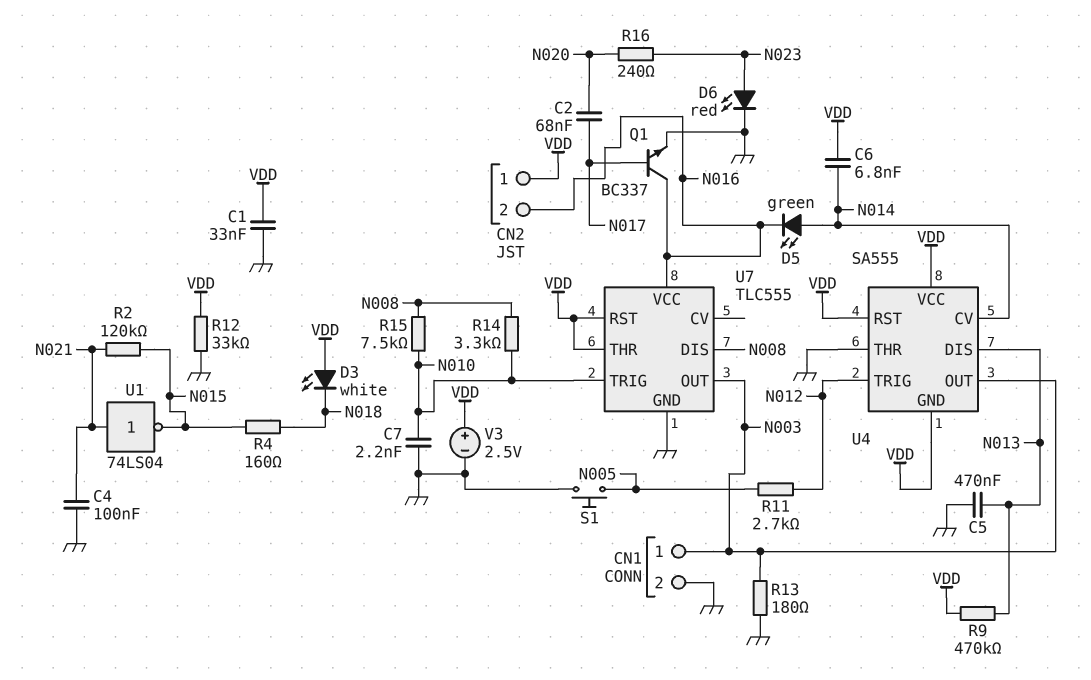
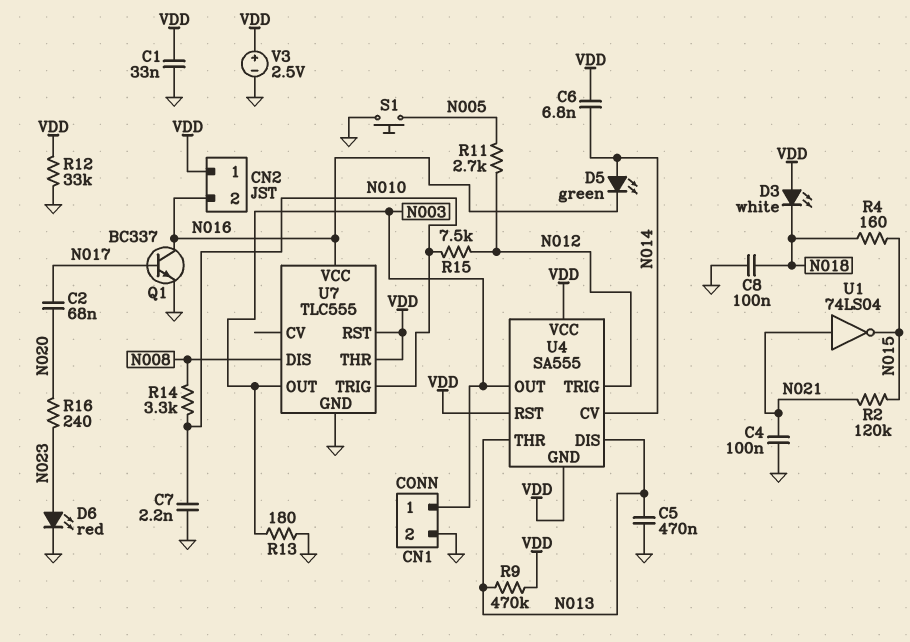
C8: none -> 100nF (GND, N018)
R15: 7.5k (N008, N010) -> 7.5k (N010, N012)
U4 pin THR: GND -> N013

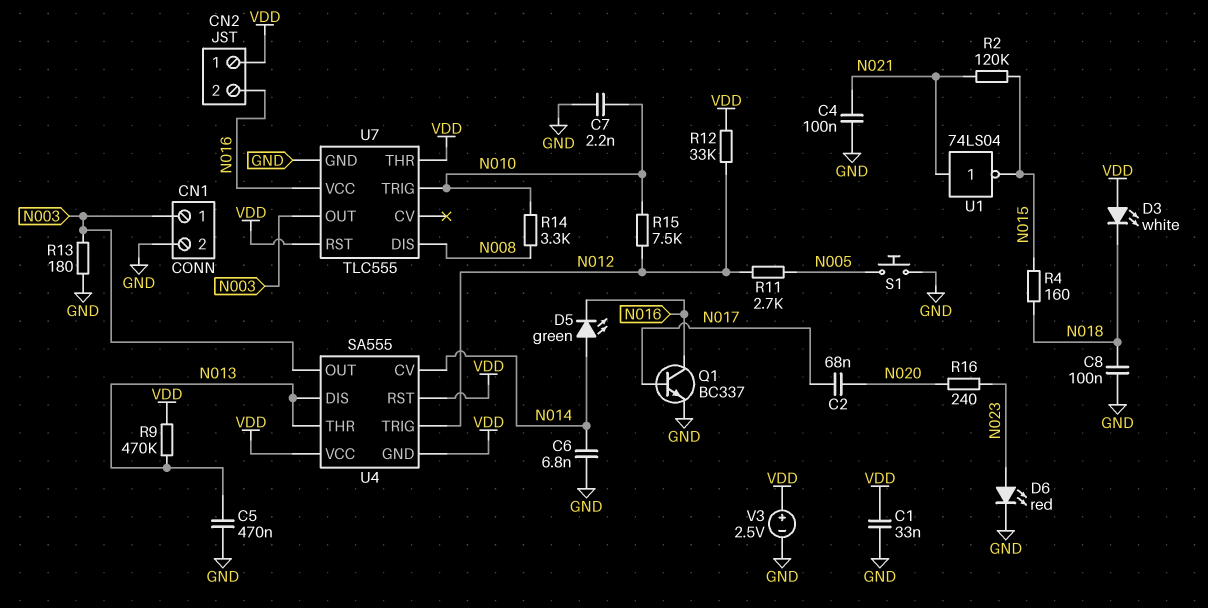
C6: 6.8nF (N014, VDD) -> 6.8nF (GND, N014)
R12: 33k (GND, VDD) -> 33k (N012, VDD)

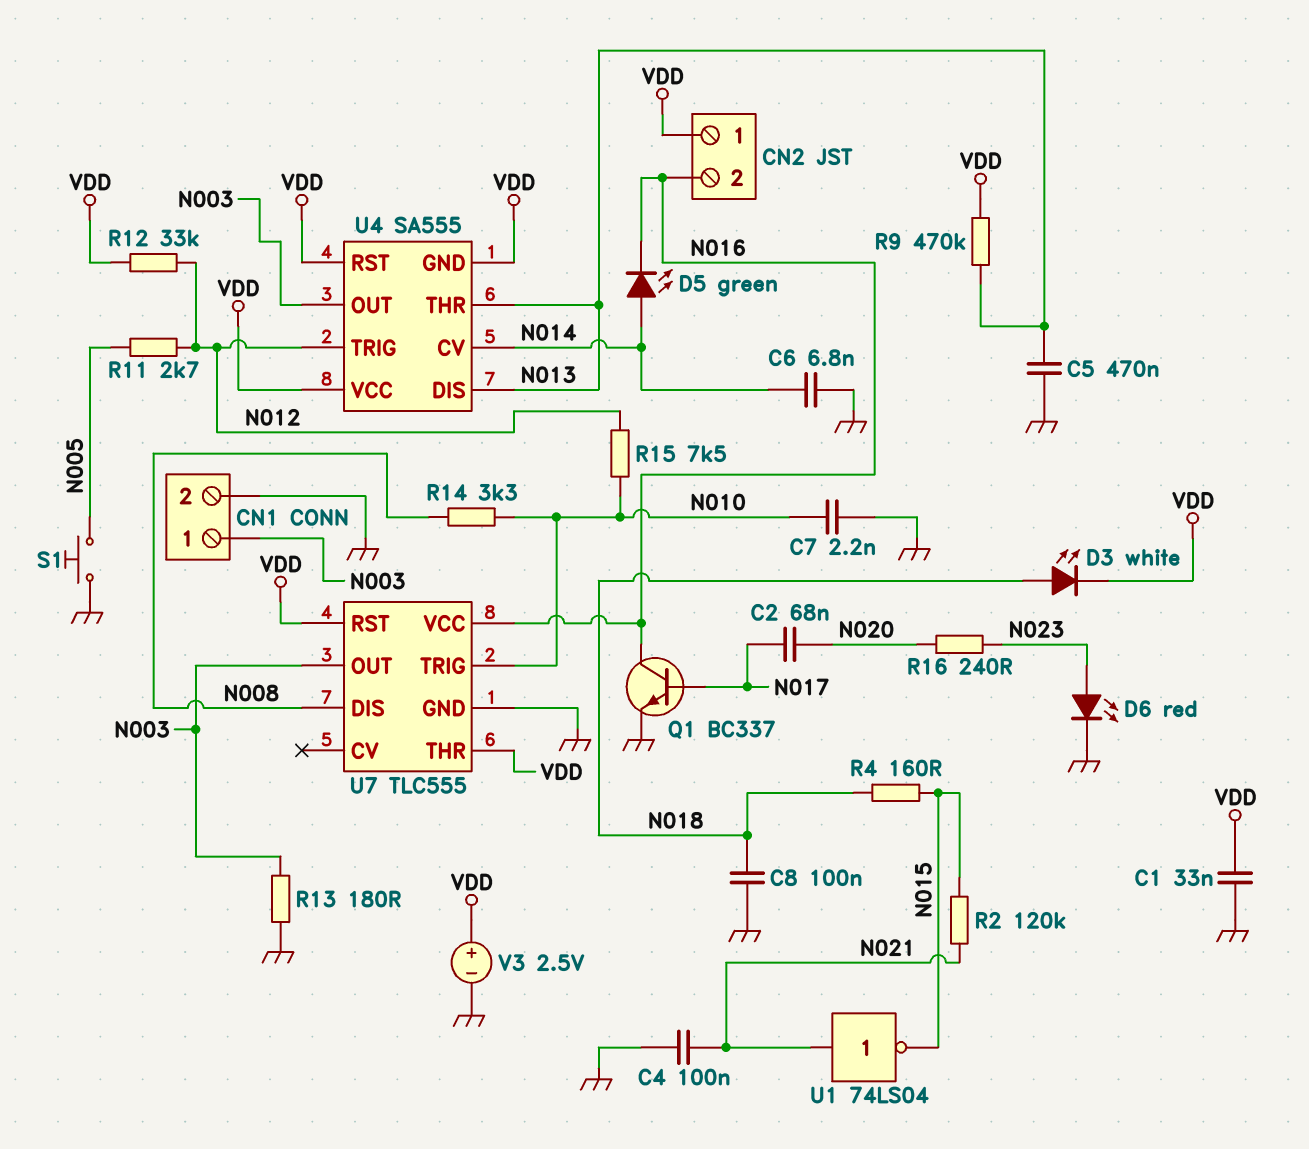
D3: LED white (A VDD, K N018) -> LED white (A N018, K VDD)

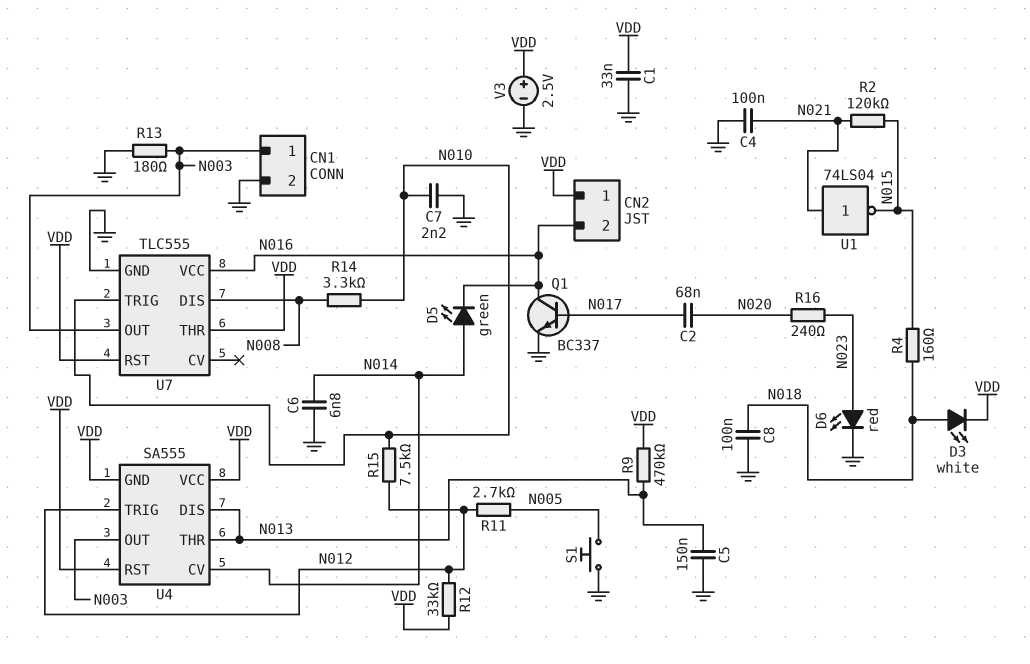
C5: 470nF (GND, N013) -> 150nF (GND, N013)

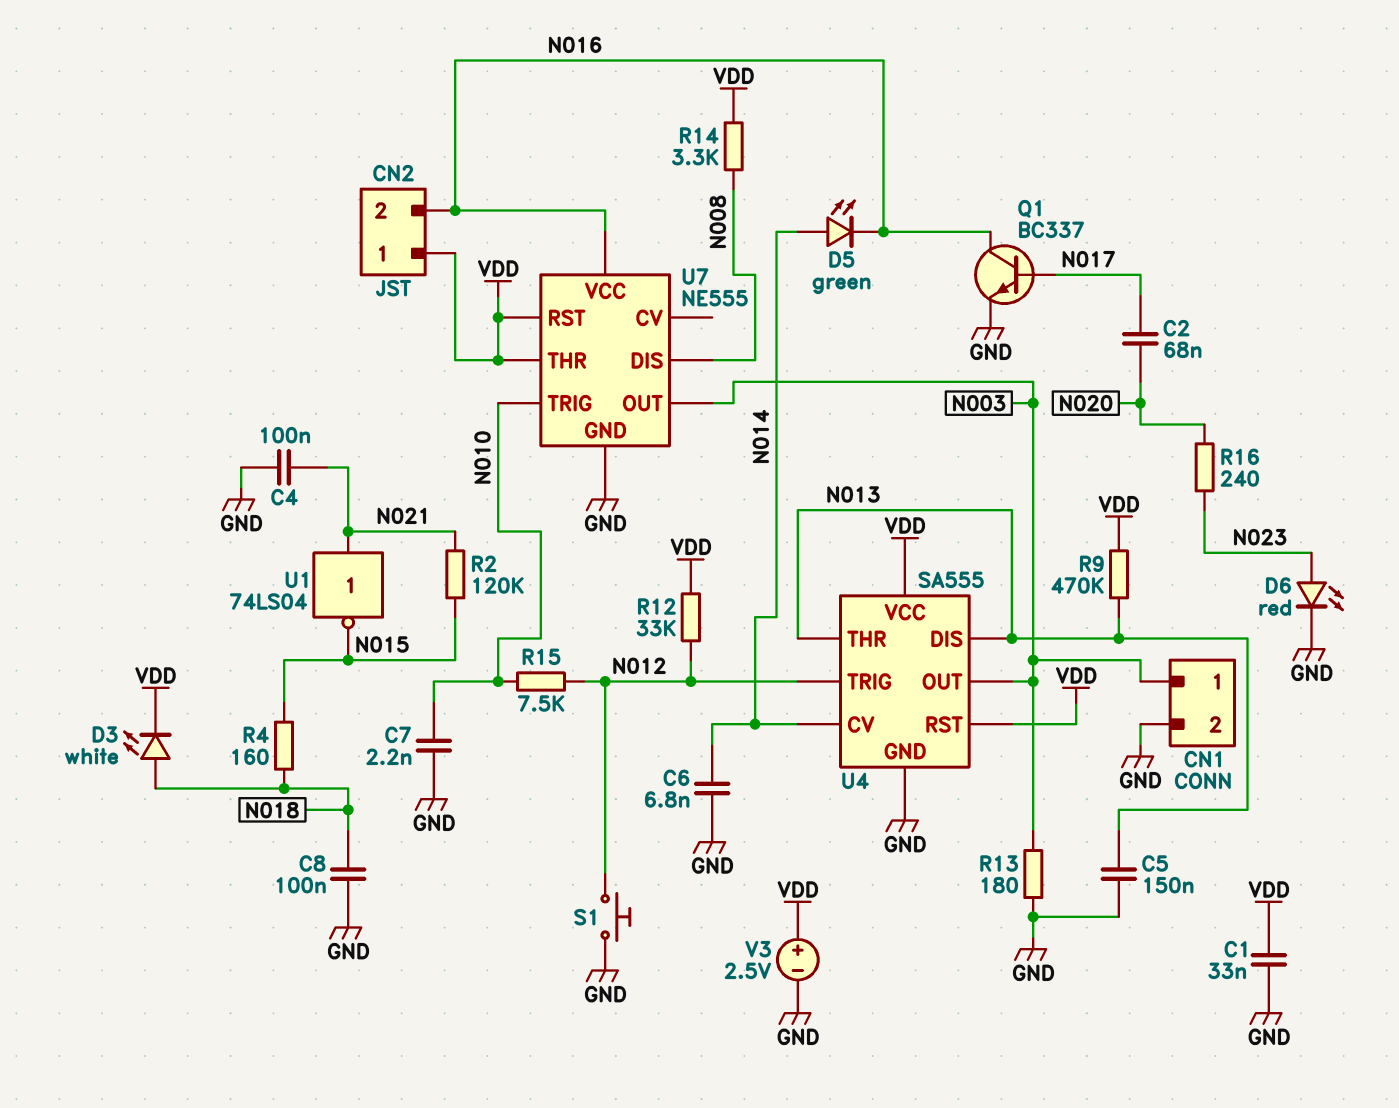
R11: 2.7k (N005, N012) -> none
R14: 3.3k (N008, N010) -> 3.3k (N008, VDD)
S1: button (GND, N005) -> button (GND, N012)
U4 pin GND: VDD -> GND
U7: TLC555 -> NE555

